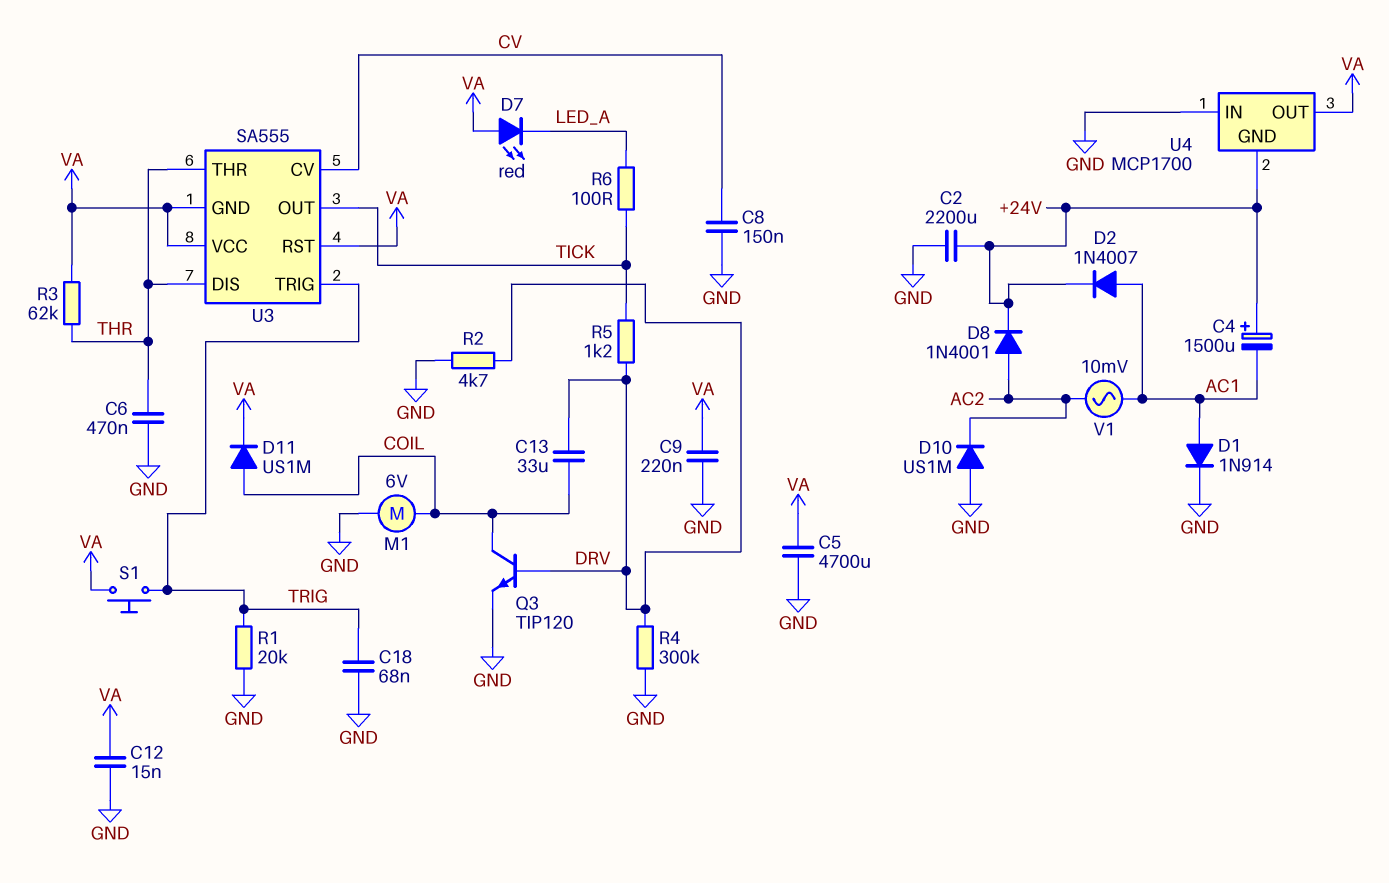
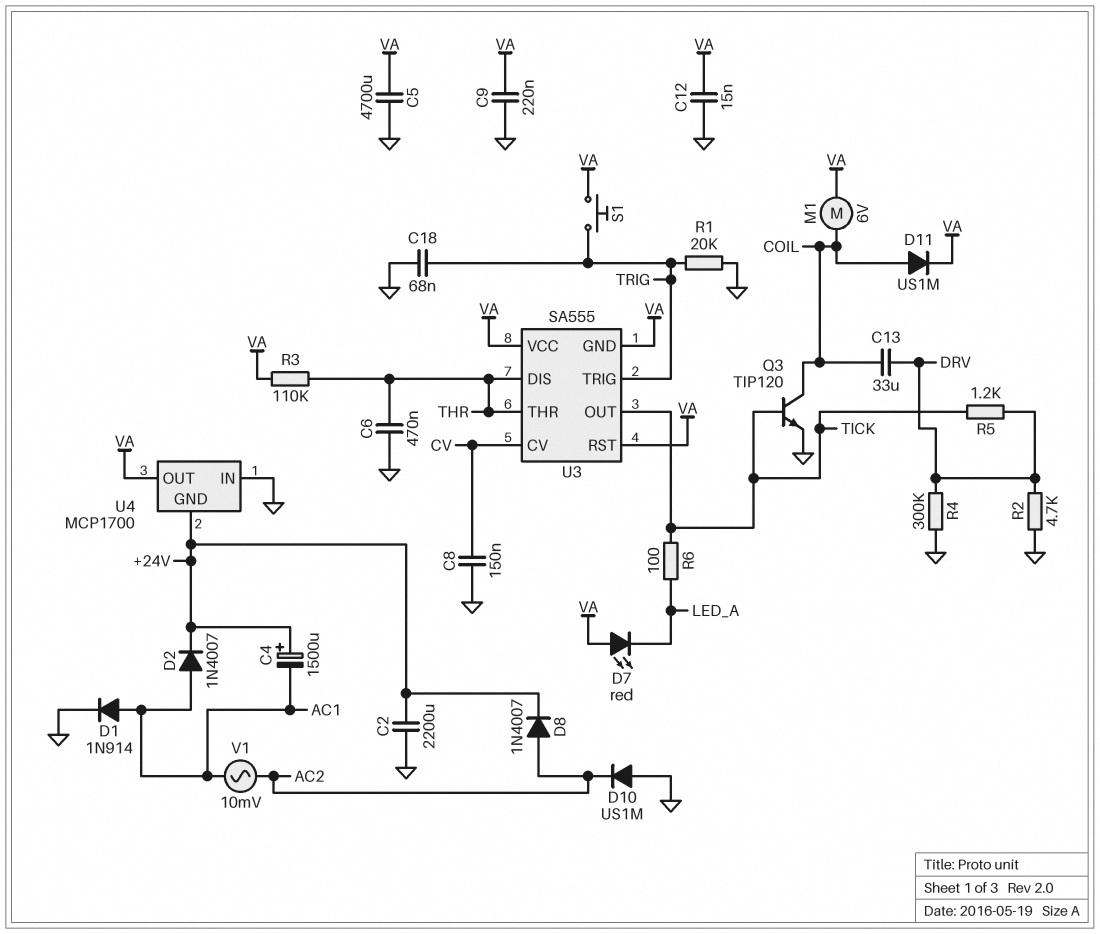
D8: diode 1N4001 (A AC2, K +24V) -> diode 1N4007 (A AC2, K +24V)
M1: motor 6V (COIL, GND) -> motor 6V (COIL, VA)
Q3: NPN TIP120 (B DRV, C COIL, E GND) -> NPN TIP120 (B TICK, C COIL, E GND)
R3: 62k (THR, VA) -> 110k (THR, VA)

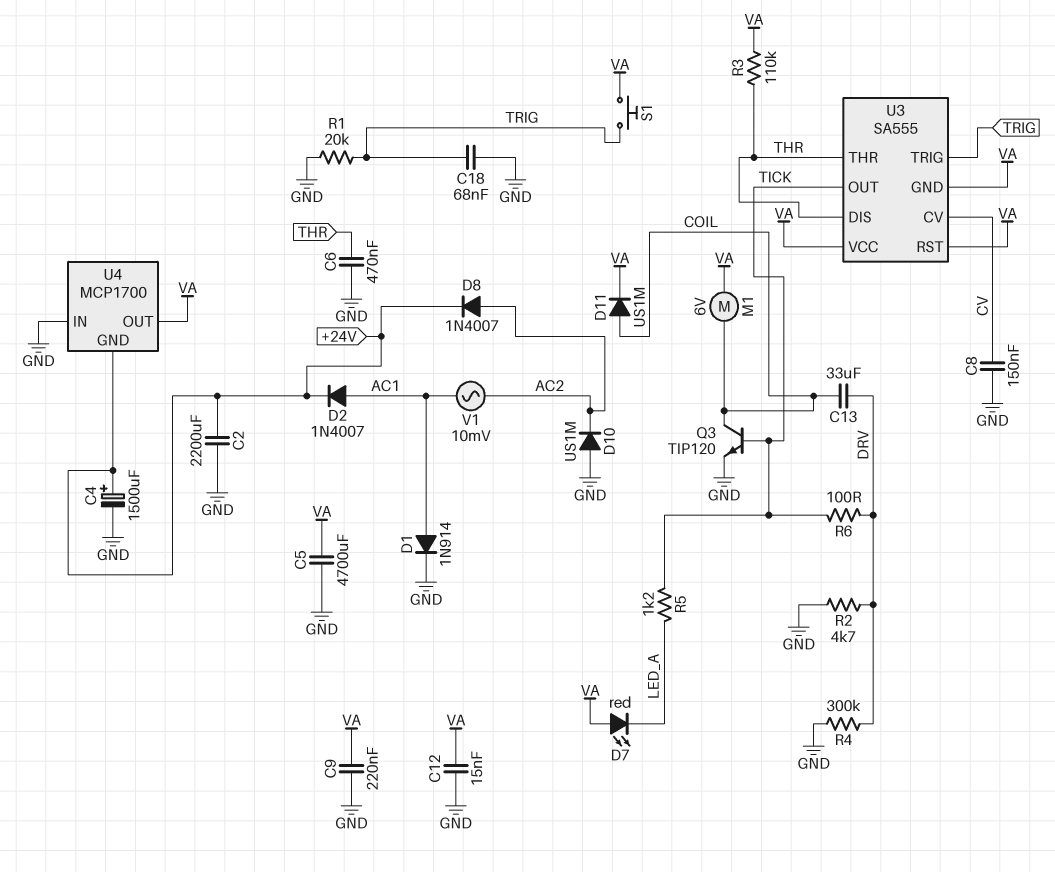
C4: 1500uF (plus +24V, minus AC1) -> 1500uF (plus +24V, minus GND)
R5: 1.2k (DRV, TICK) -> 1.2k (LED_A, TICK)
R6: 100 (LED_A, TICK) -> 100 (DRV, TICK)

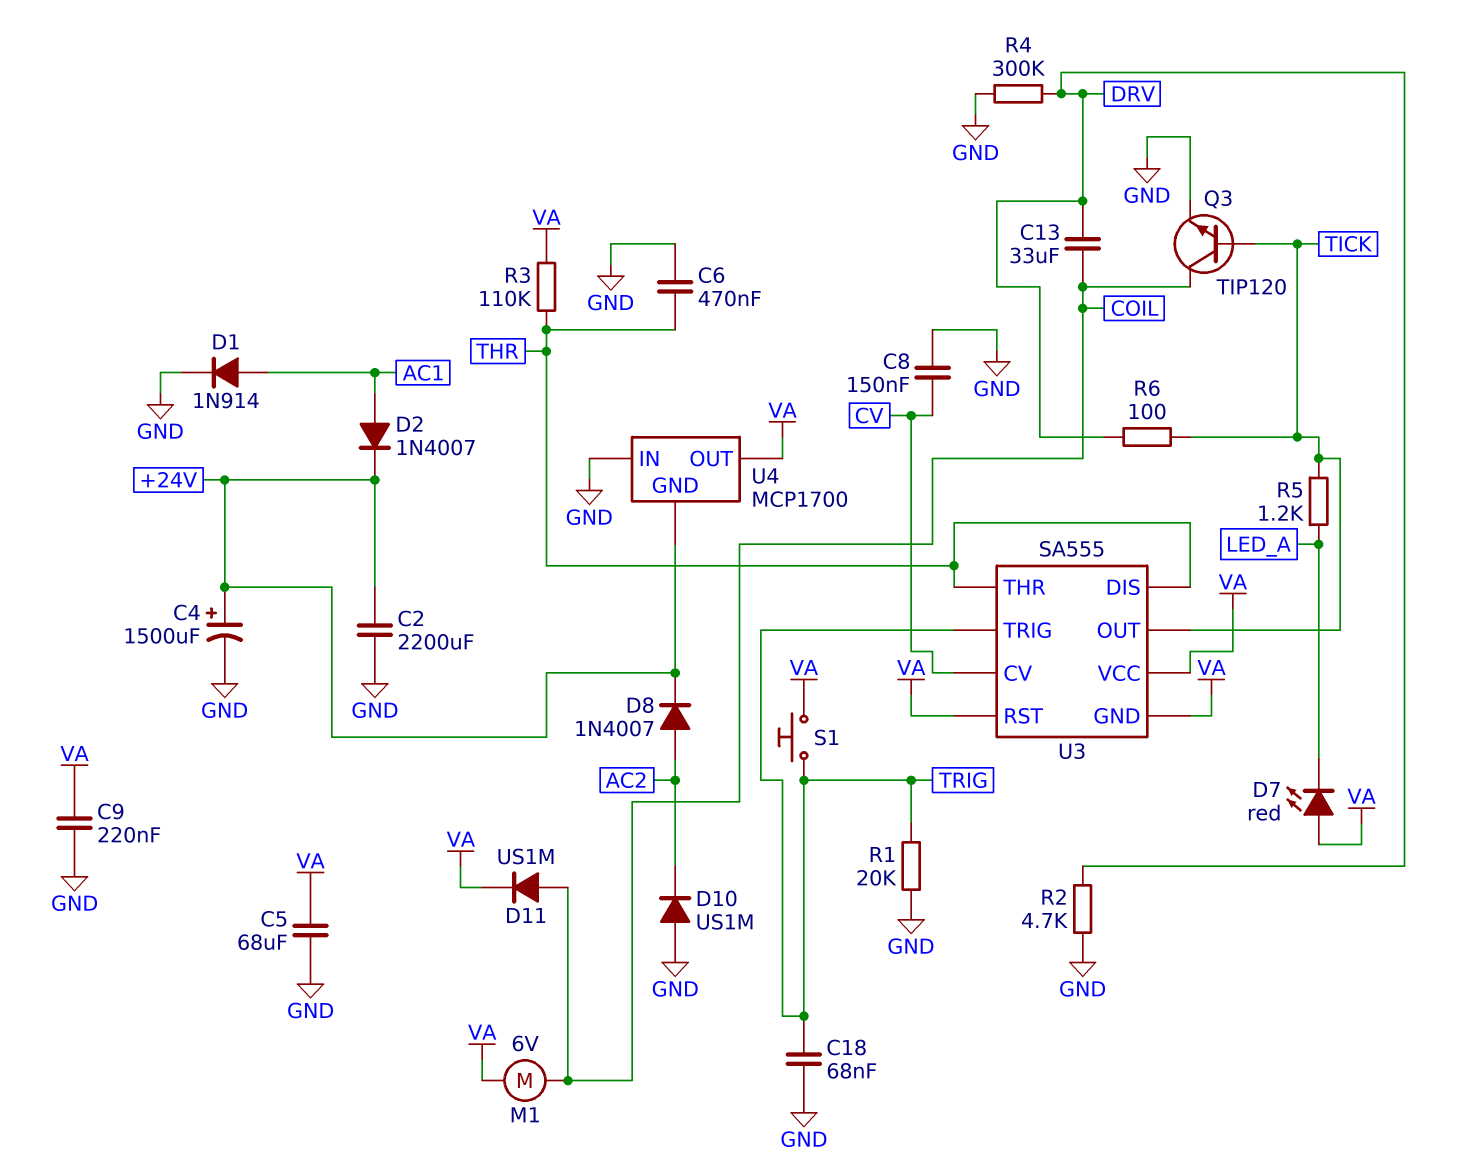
C5: 4700uF (GND, VA) -> 68uF (GND, VA)
C12: 15nF (GND, VA) -> none
V1: AC 10mV (AC1, AC2) -> none

